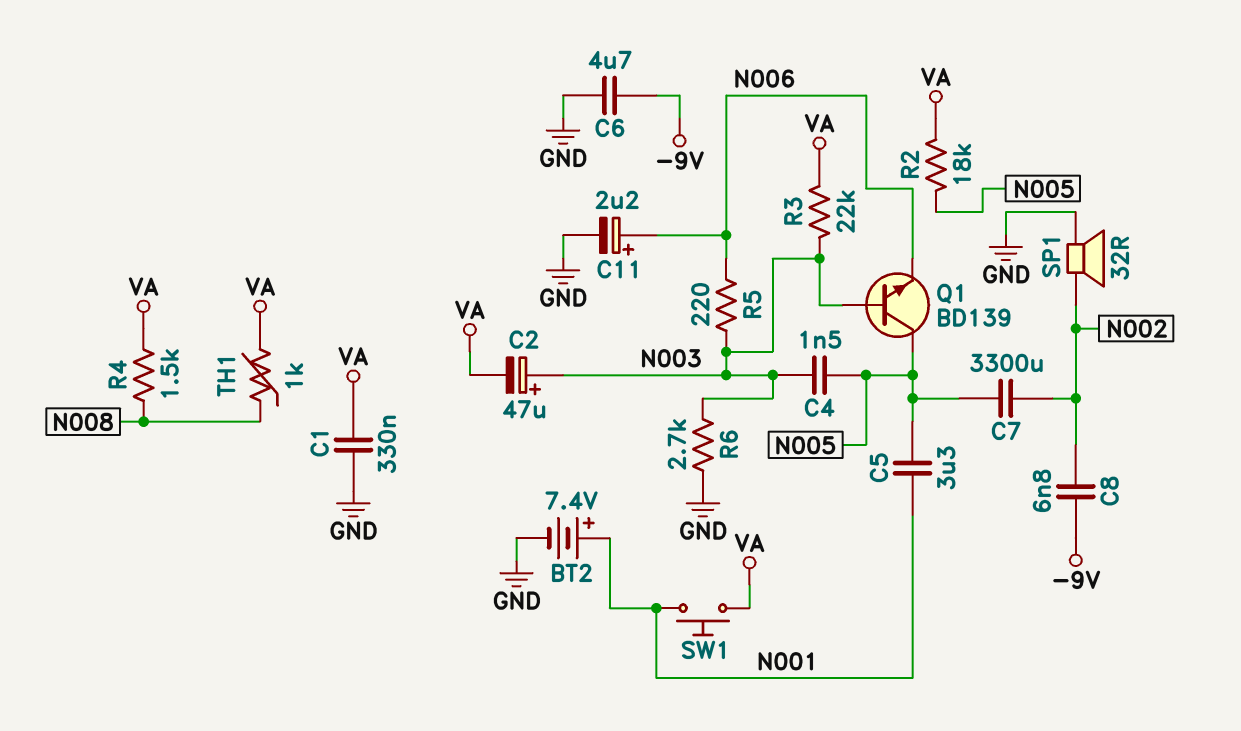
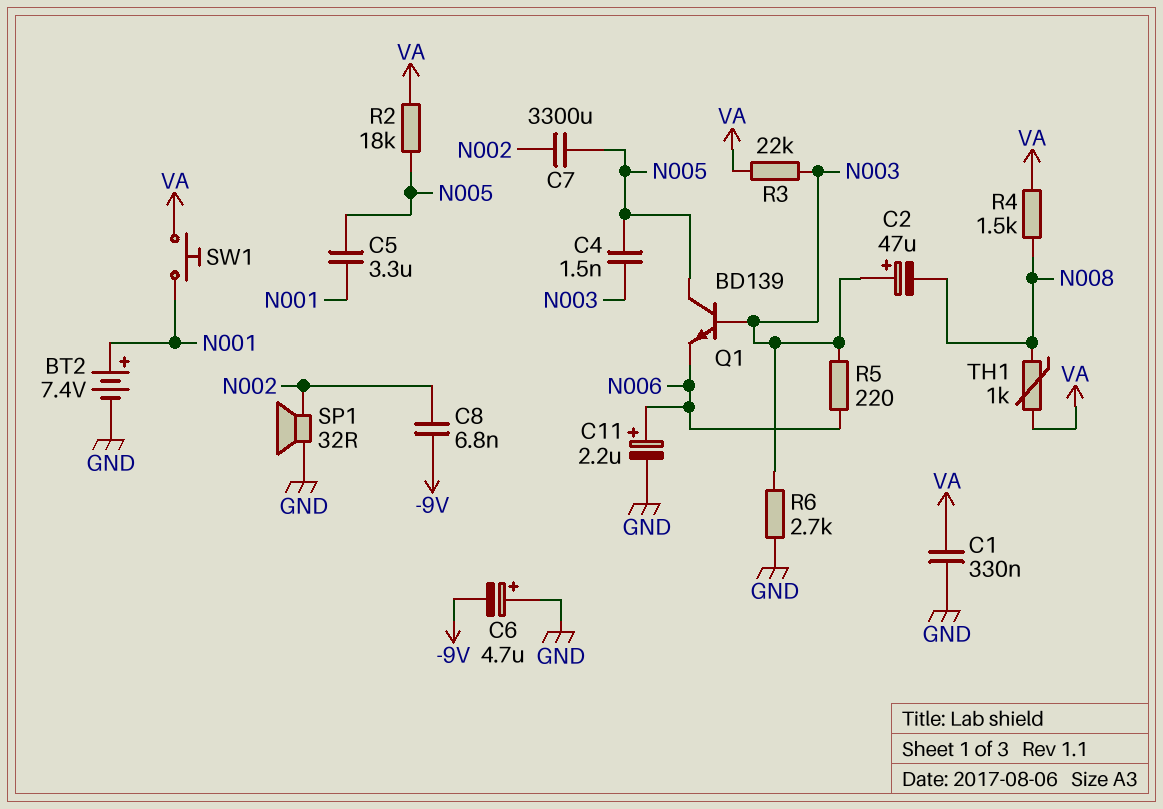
C2: 47uF (plus N003, minus VA) -> 47uF (plus N003, minus N008)
C6: 4.7uF (-9V, GND) -> 4.7uF (plus GND, minus -9V)

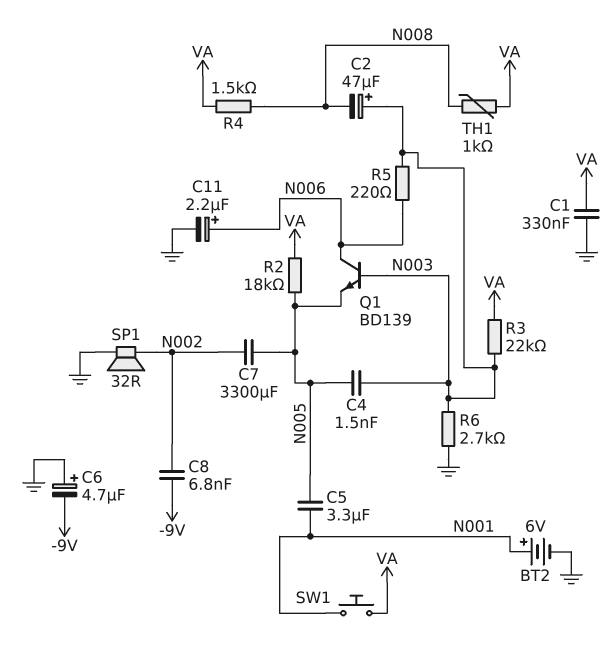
BT2: 7.4V (plus N001, minus GND) -> 6V (plus N001, minus GND)
Q1: NPN BD139 (B N003, C N005, E N006) -> NPN BD139 (B N003, C N006, E N005)

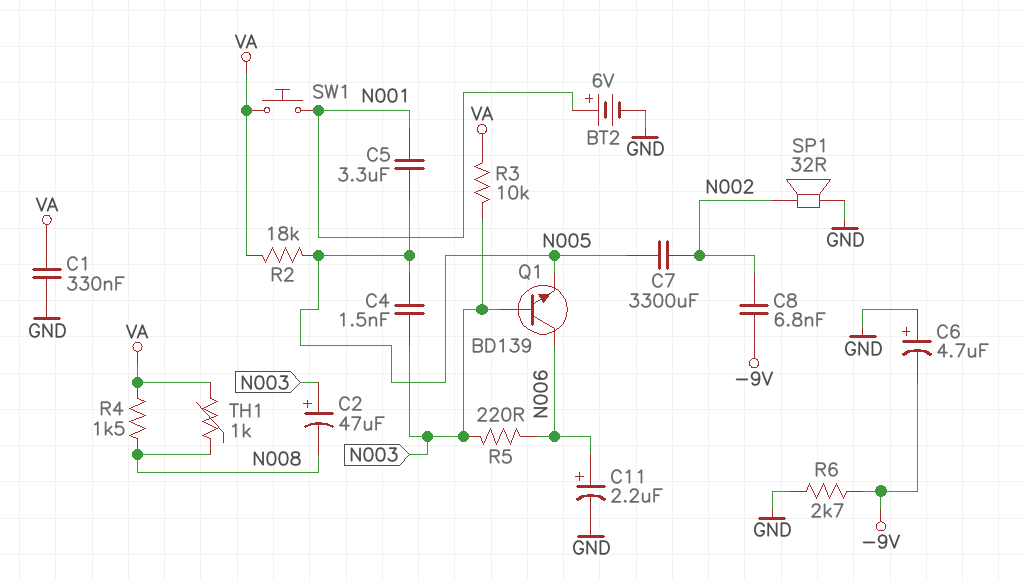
R3: 22k (N003, VA) -> 10k (N003, VA)
R6: 2.7k (GND, N003) -> 2.7k (-9V, GND)

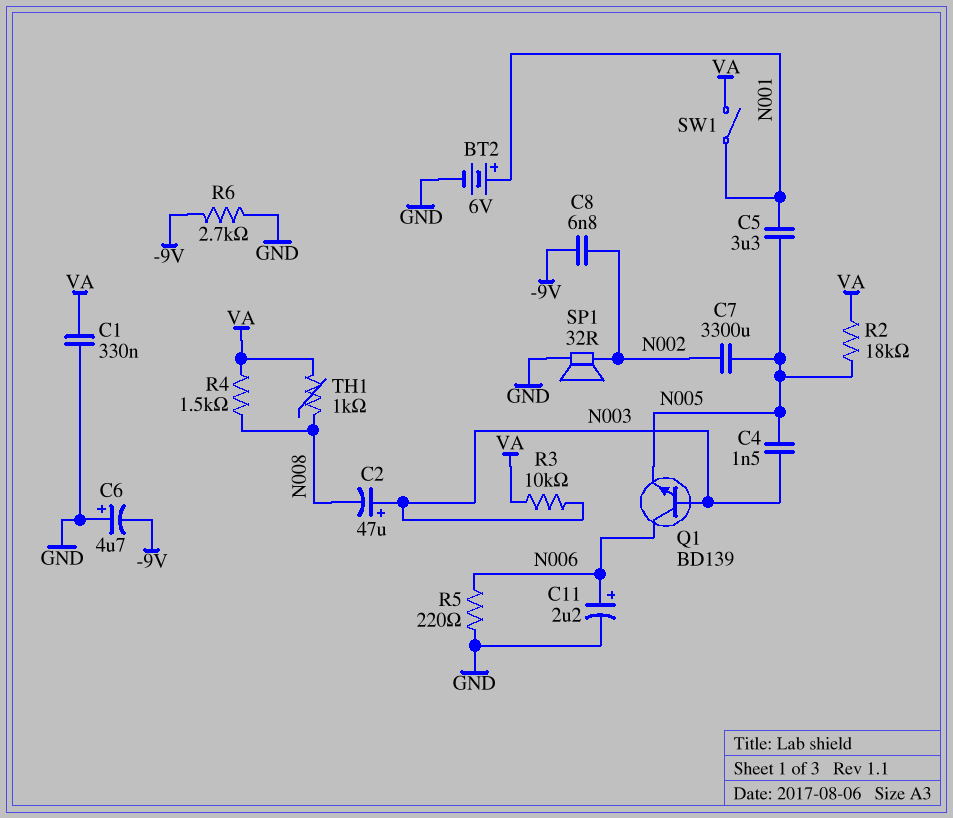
R5: 220 (N003, N006) -> 220 (GND, N006)
SW1: button (N001, VA) -> switch (N001, VA)

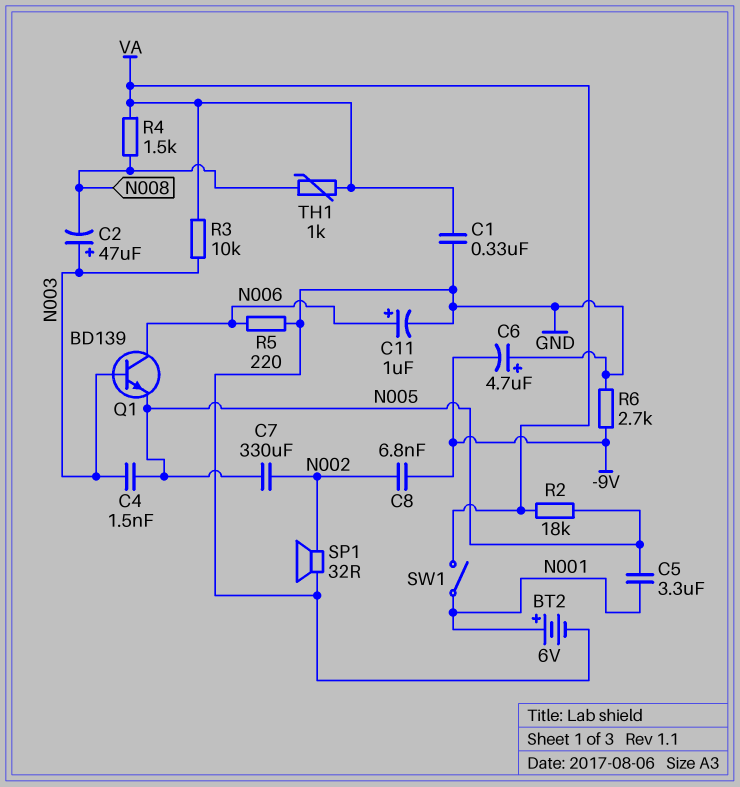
C7: 3300uF (N002, N005) -> 330uF (N002, N005)
C11: 2.2uF (plus N006, minus GND) -> 1uF (plus N006, minus GND)

